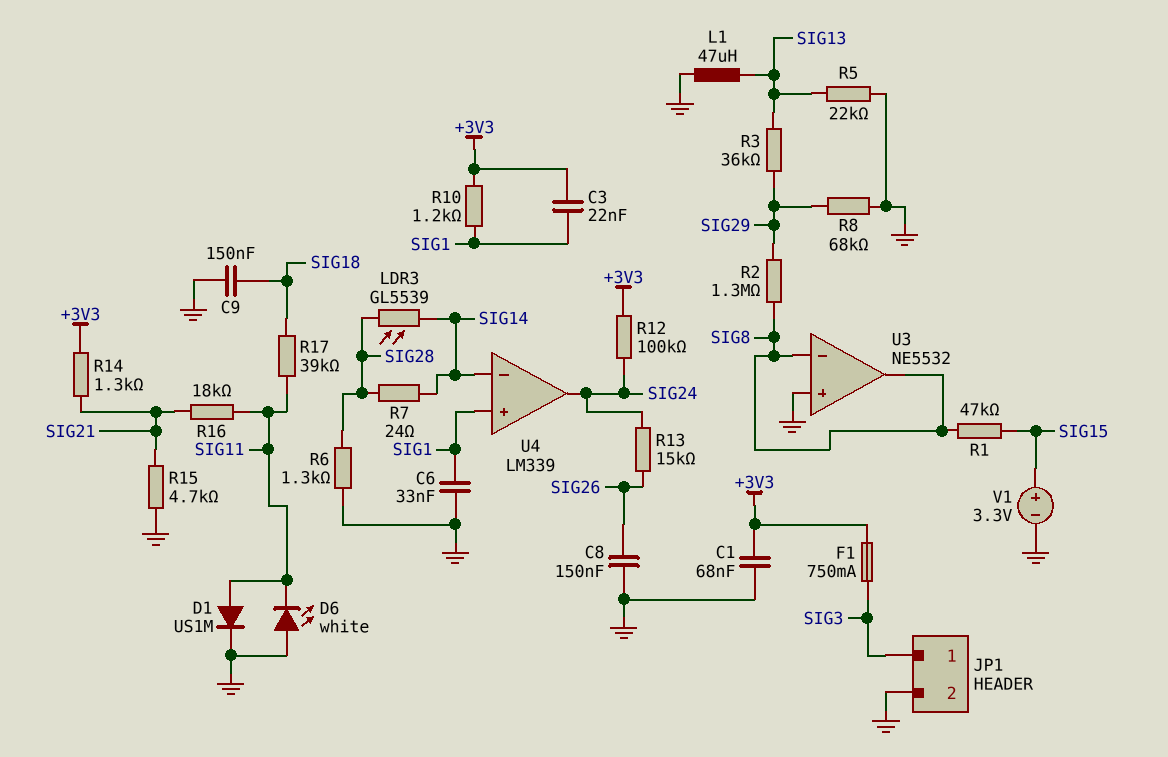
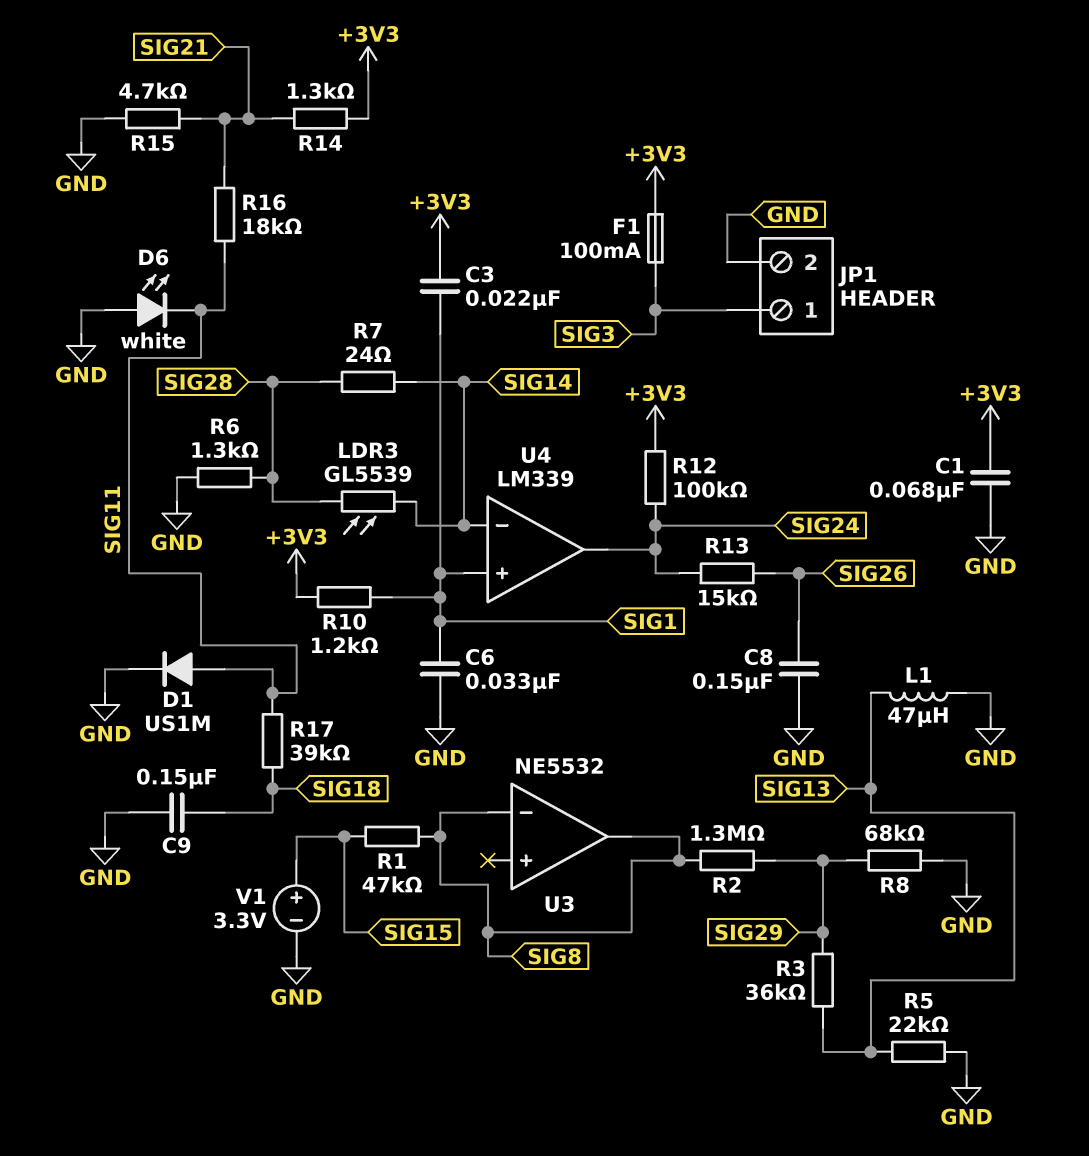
F1: 750mA (+3V3, SIG3) -> 100mA (+3V3, SIG3)
U3 pin in+: GND -> none

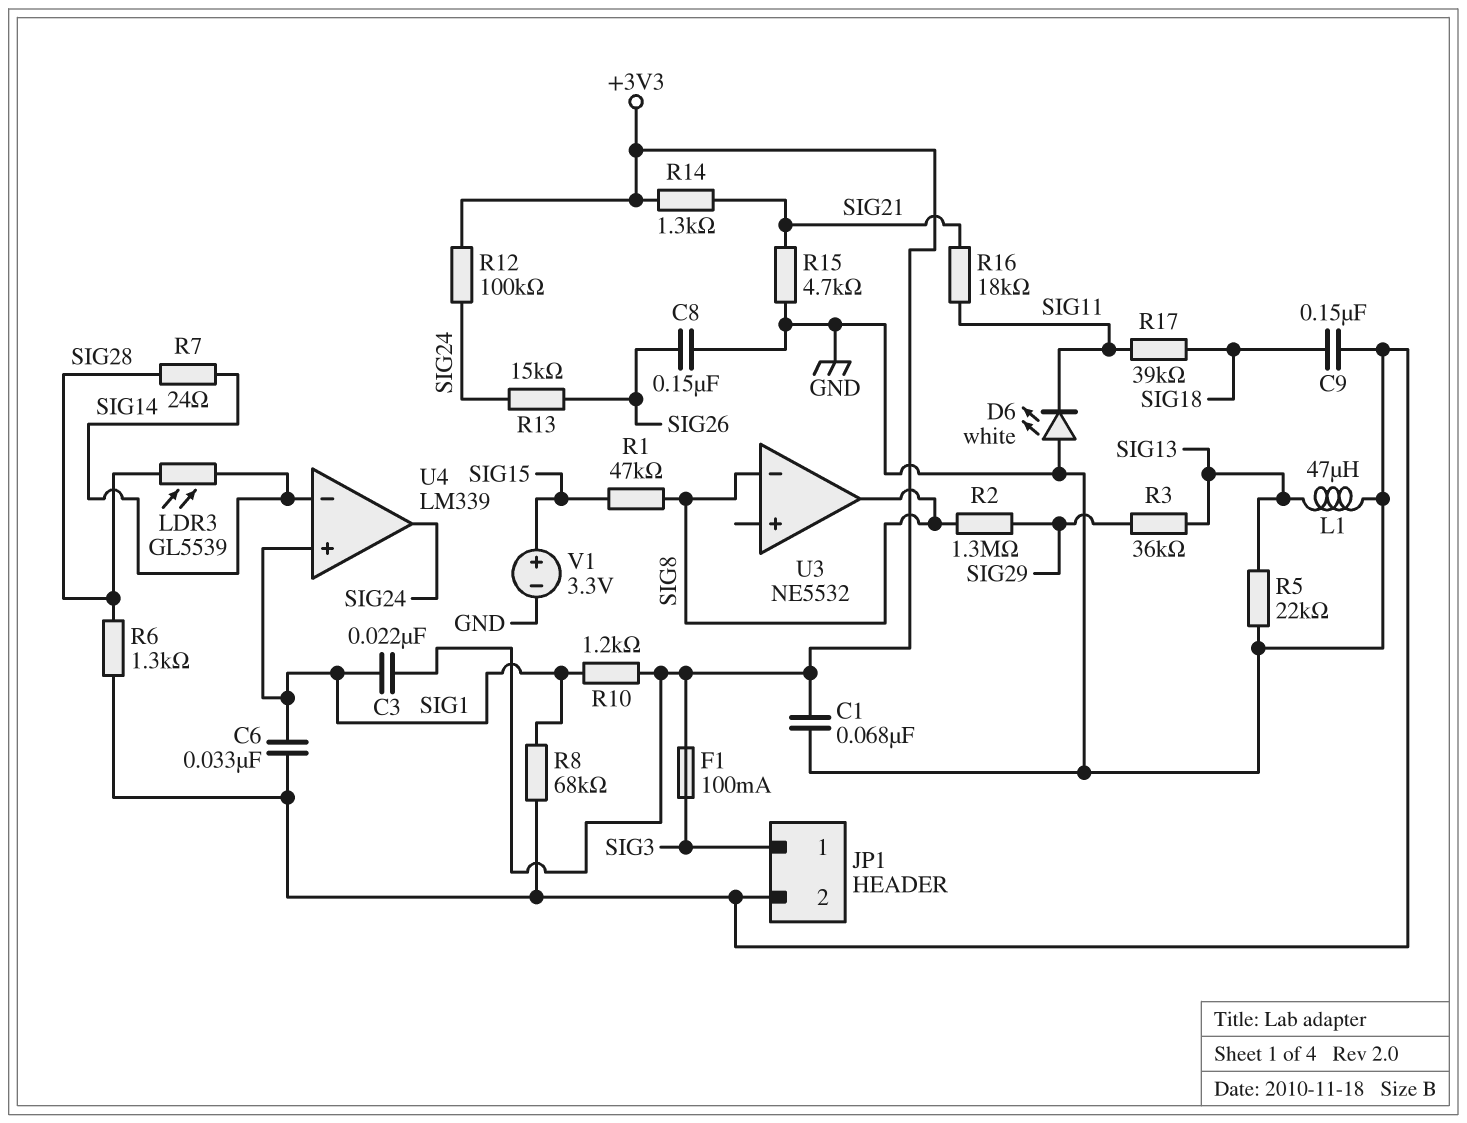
D1: diode US1M (A SIG11, K GND) -> none
R8: 68k (GND, SIG29) -> 68k (GND, SIG1)

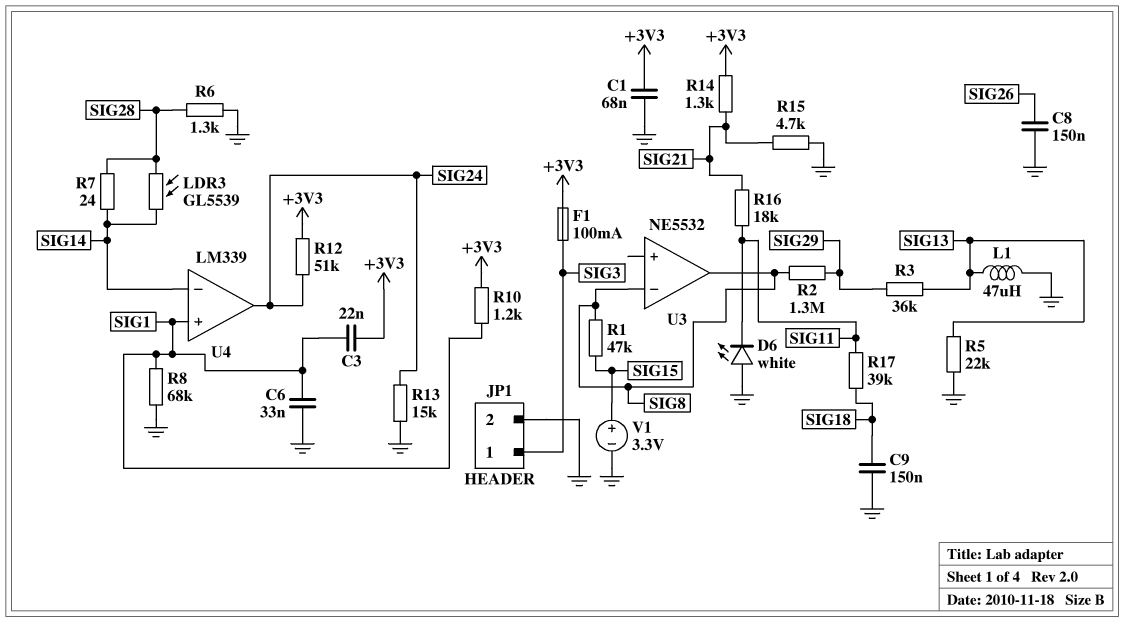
R12: 100k (+3V3, SIG24) -> 51k (+3V3, SIG24)
R13: 15k (SIG24, SIG26) -> 15k (GND, SIG24)

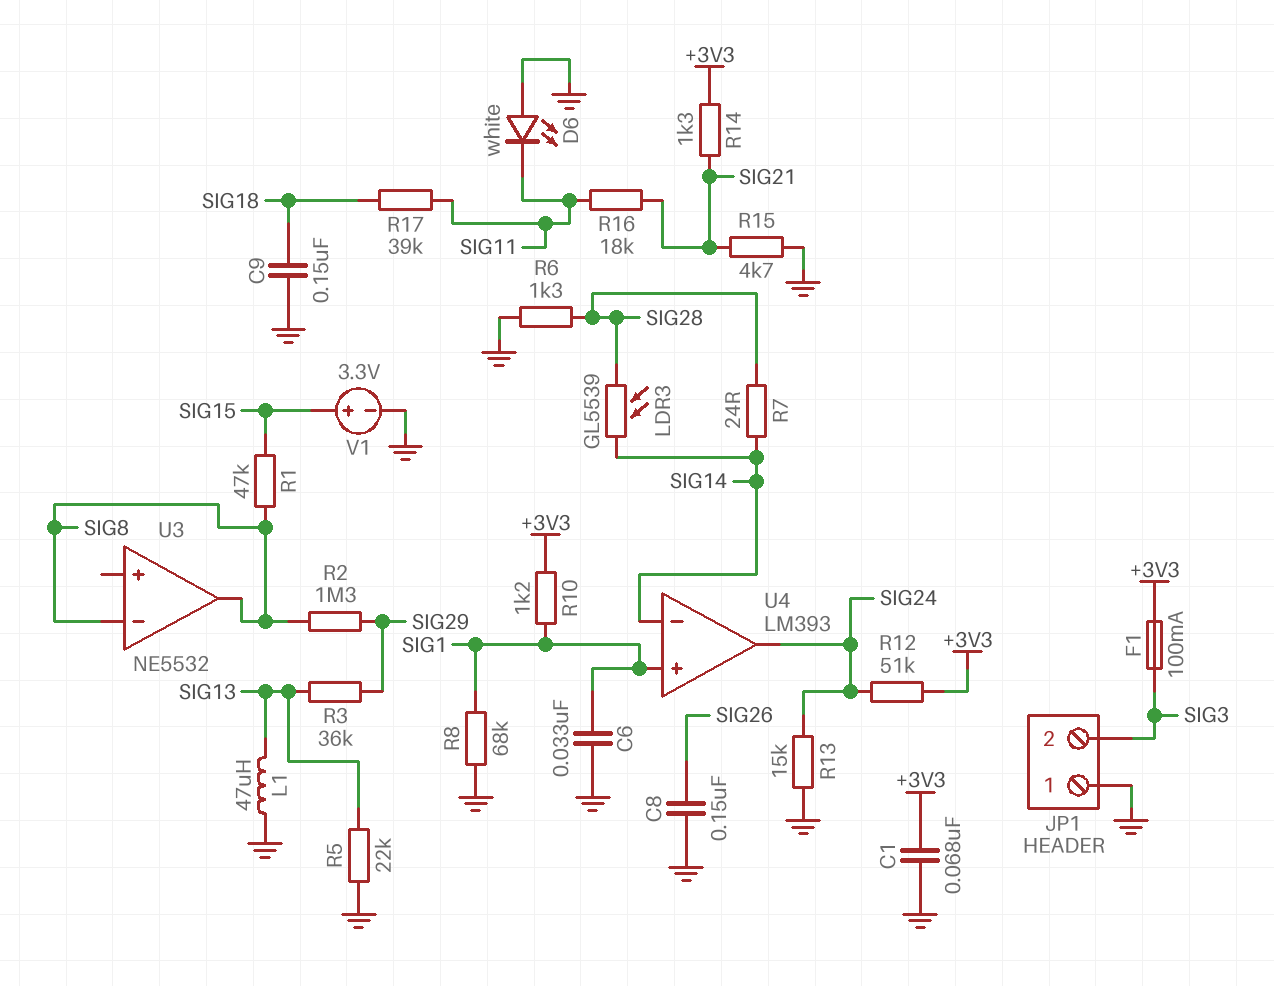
C3: 22nF (+3V3, SIG1) -> none
JP1 pin 1: SIG3 -> GND
JP1 pin 2: GND -> SIG3
U4: LM339 -> LM393

